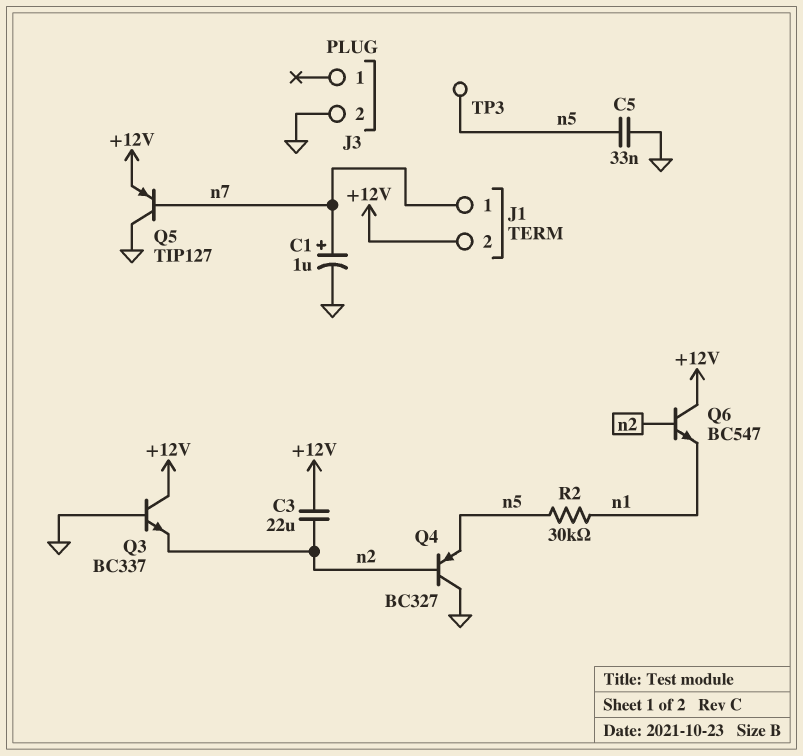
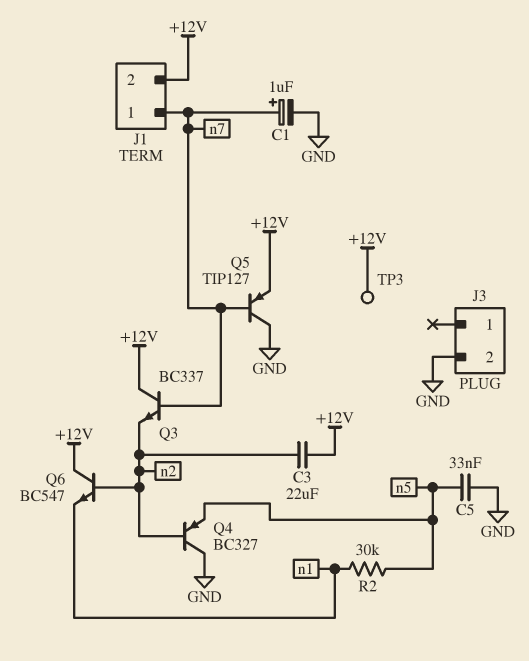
Q3: NPN BC337 (B GND, C +12V, E n2) -> NPN BC337 (B n7, C +12V, E n2)
TP3: test point (n5) -> test point (+12V)

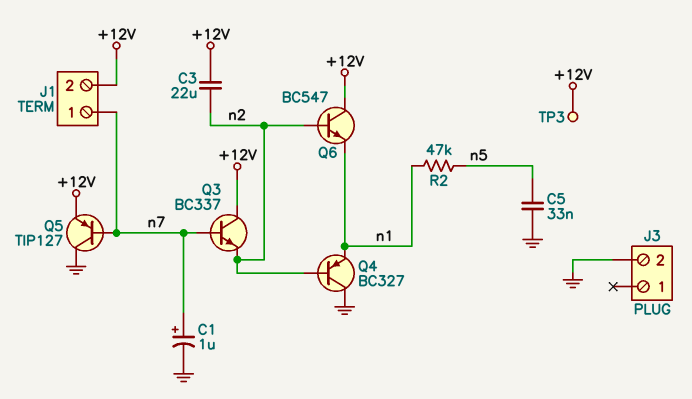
Q4: PNP BC327 (B n2, C GND, E n5) -> PNP BC327 (B n2, C GND, E n1)
R2: 30k (n1, n5) -> 47k (n1, n5)

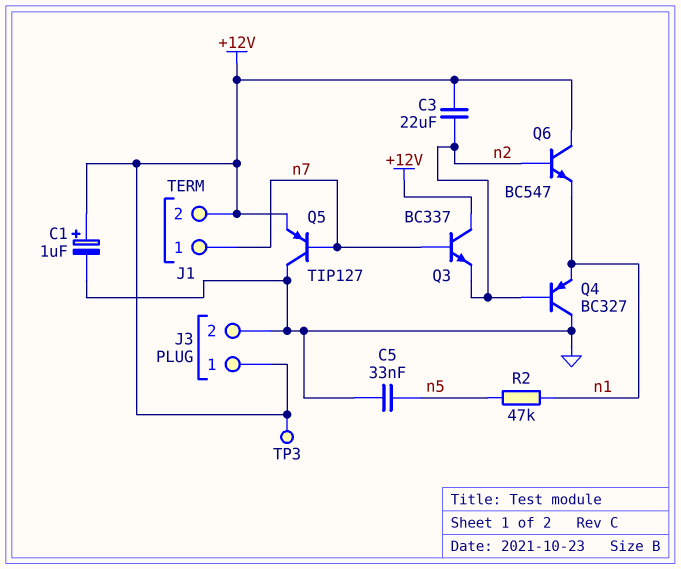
C1: 1uF (plus n7, minus GND) -> 1uF (plus +12V, minus GND)
J3 pin 1: none -> +12V

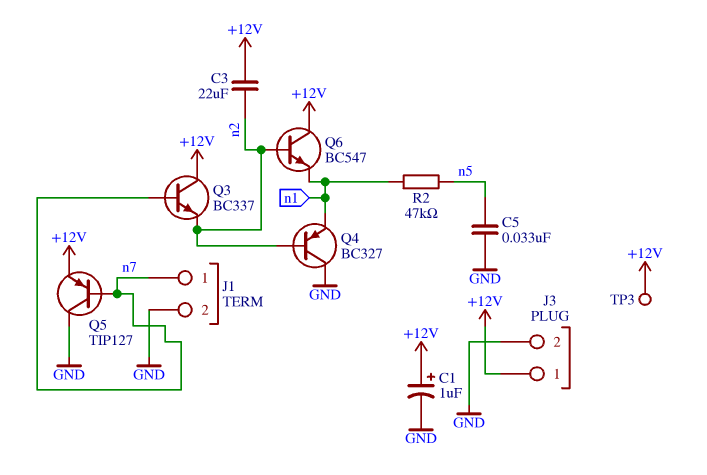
J1 pin 2: +12V -> GND

